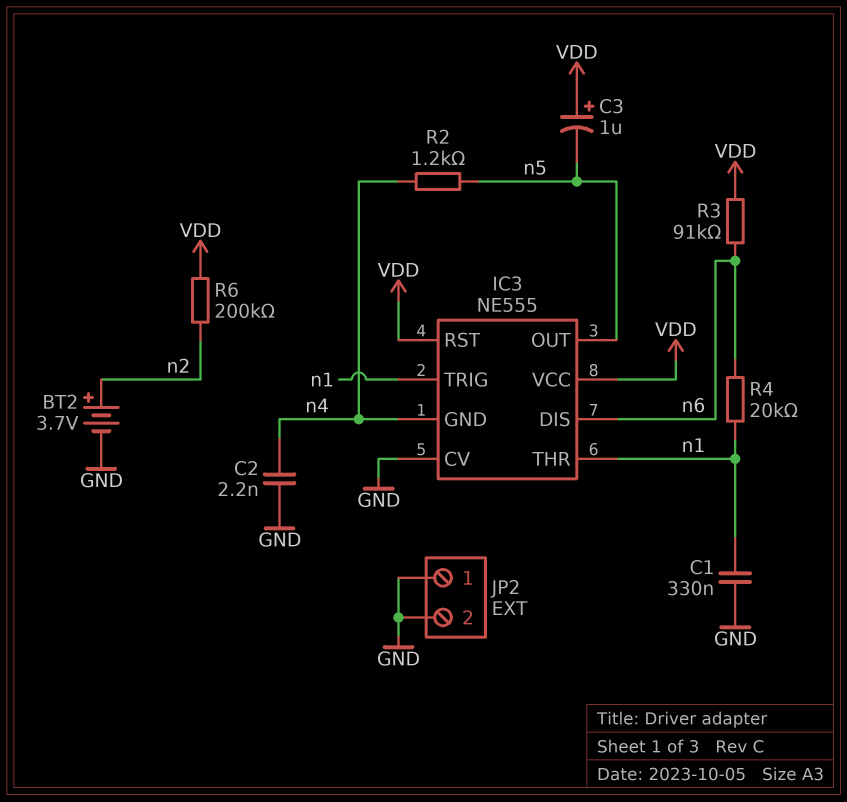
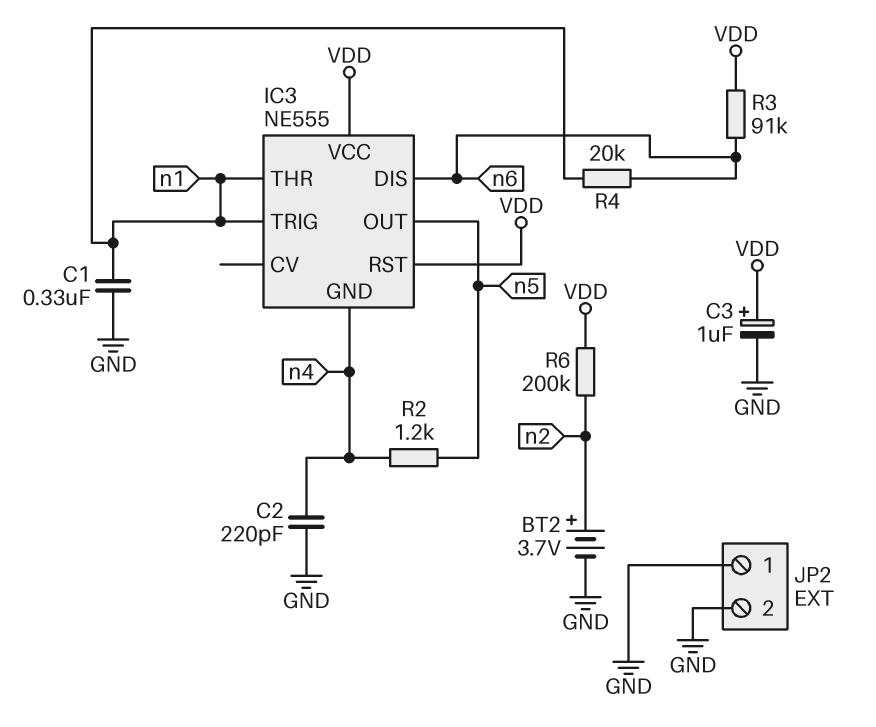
C2: 2.2nF (GND, n4) -> 220pF (GND, n4)
C3: 1uF (plus VDD, minus n5) -> 1uF (plus VDD, minus GND)
IC3 pin CV: GND -> none

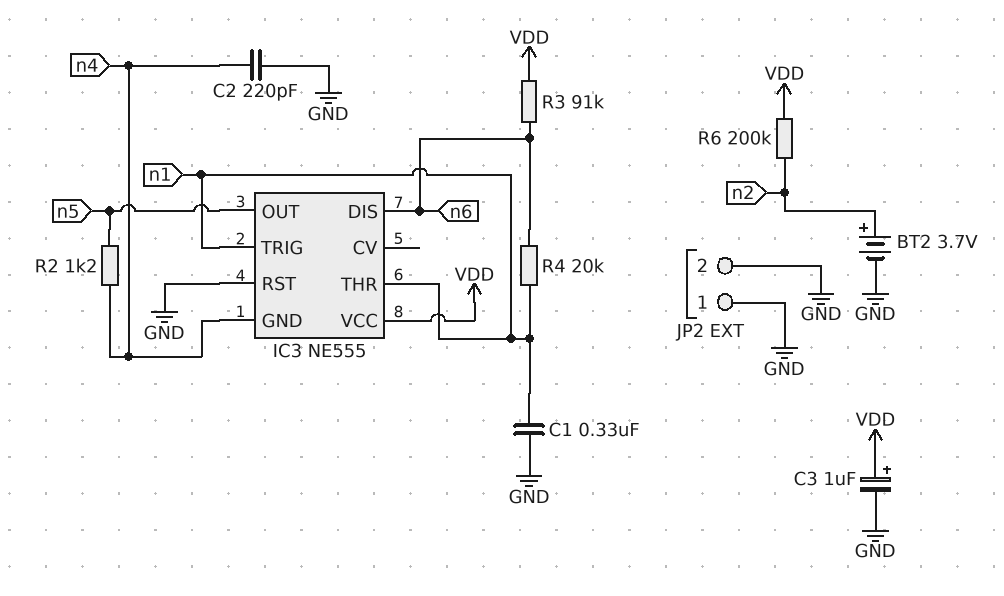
IC3 pin RST: VDD -> GND

